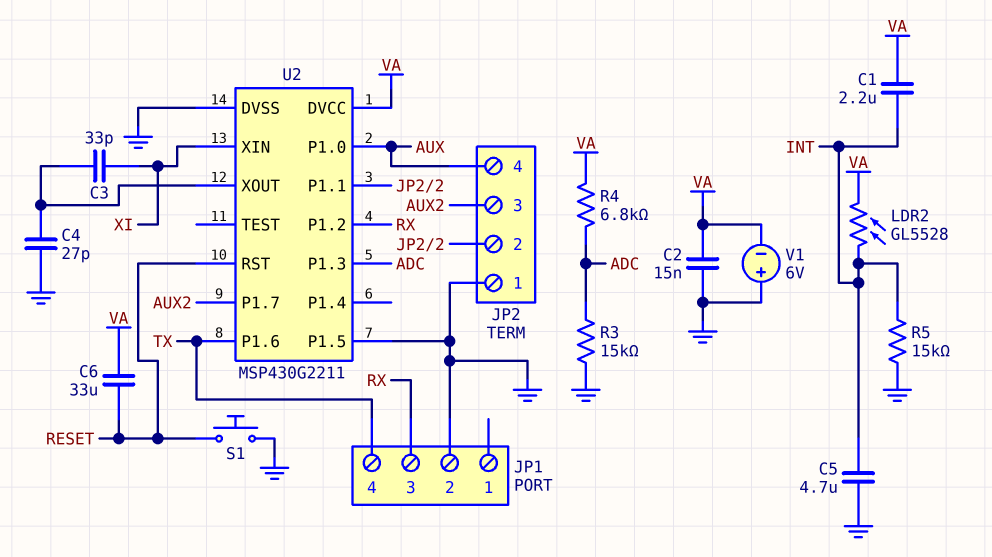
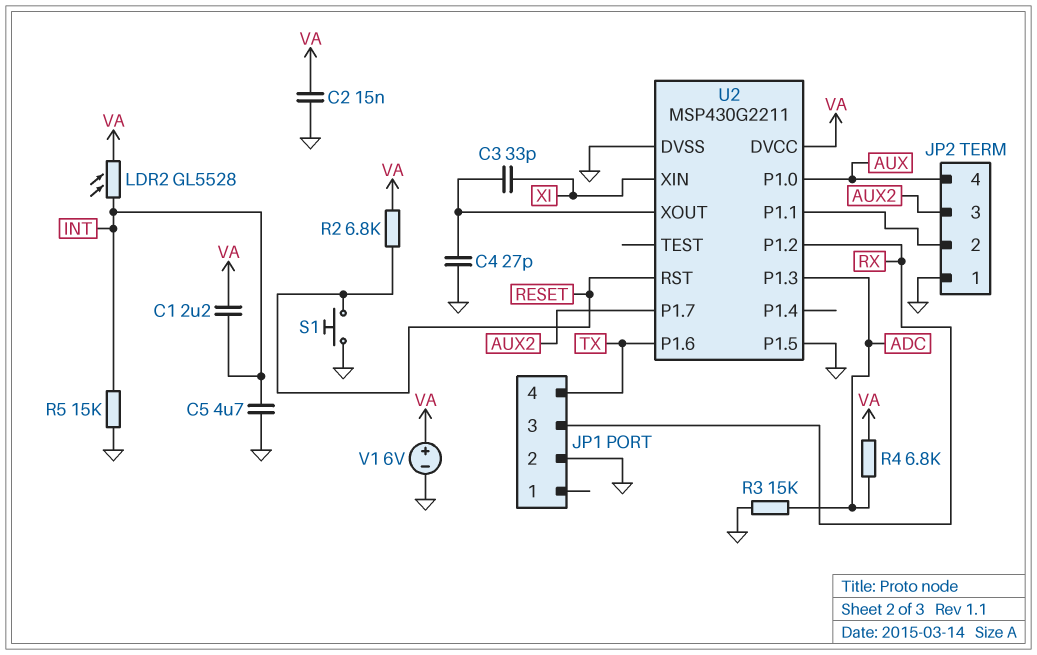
C6: 33uF (RESET, VA) -> none
R2: none -> 6.8k (RESET, VA)
V1: 6V (plus GND, minus VA) -> 6V (plus VA, minus GND)

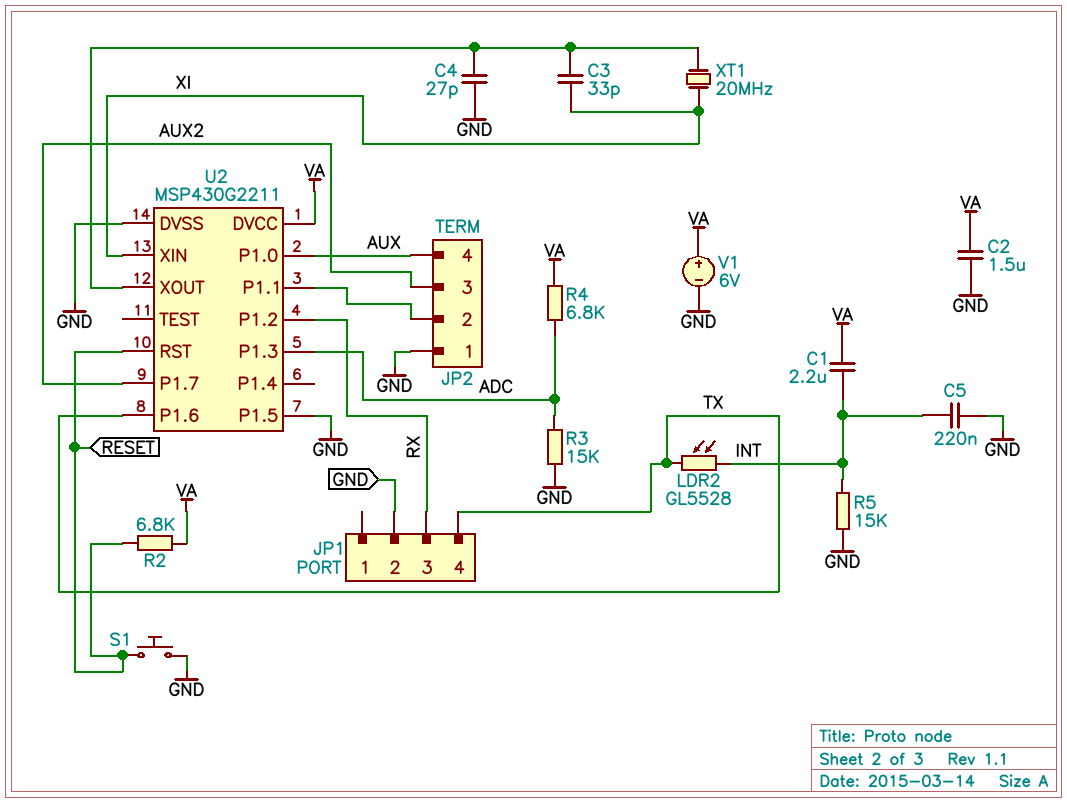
C2: 15nF (GND, VA) -> 1.5uF (GND, VA)
C5: 4.7uF (GND, INT) -> 220nF (GND, INT)
LDR2: GL5528 (INT, VA) -> GL5528 (INT, TX)
XT1: none -> 20MHz (U2/XOUT, XI)

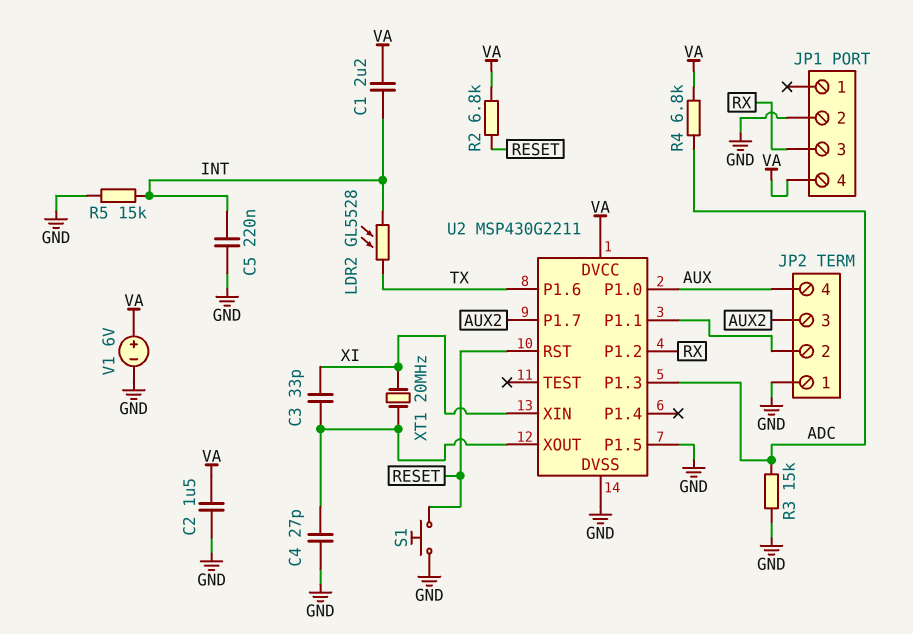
JP1 pin 4: TX -> VA

